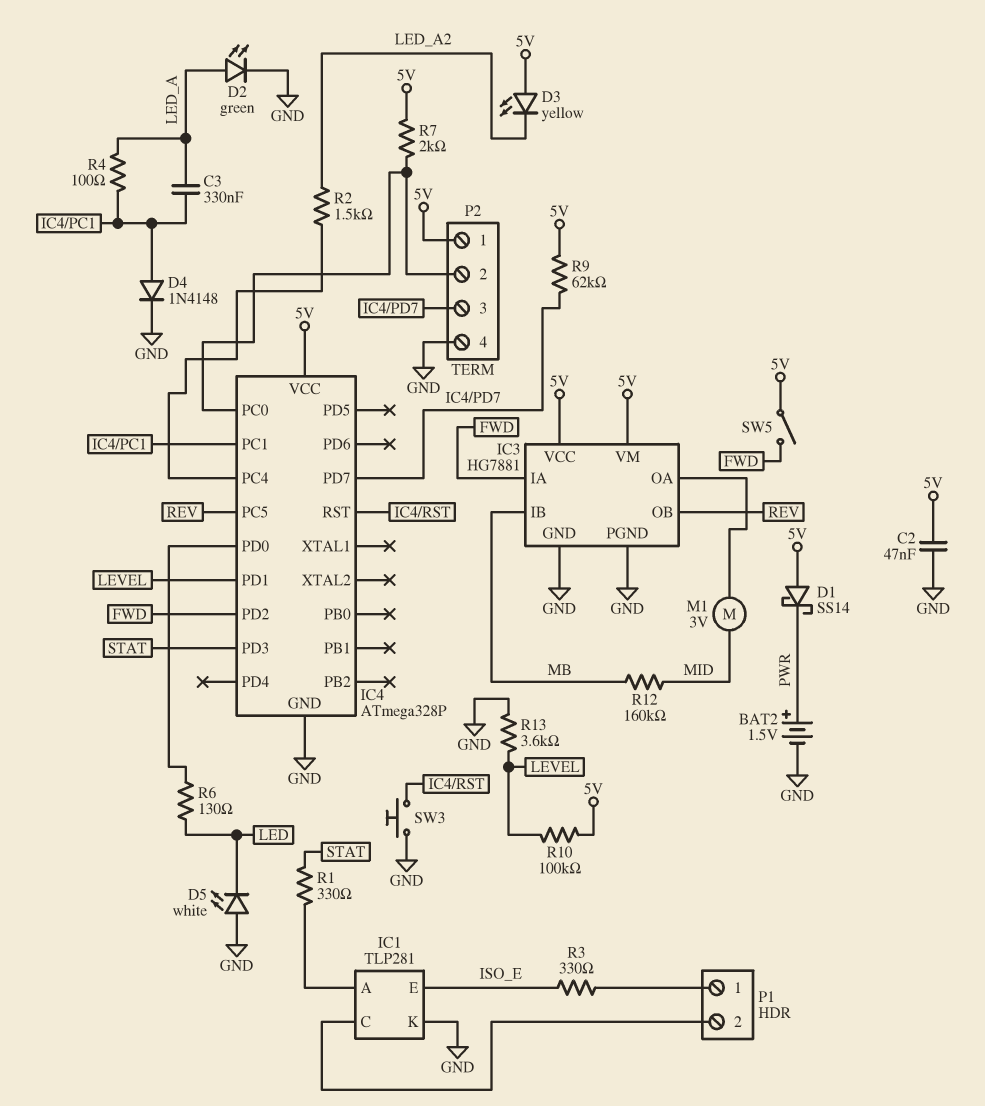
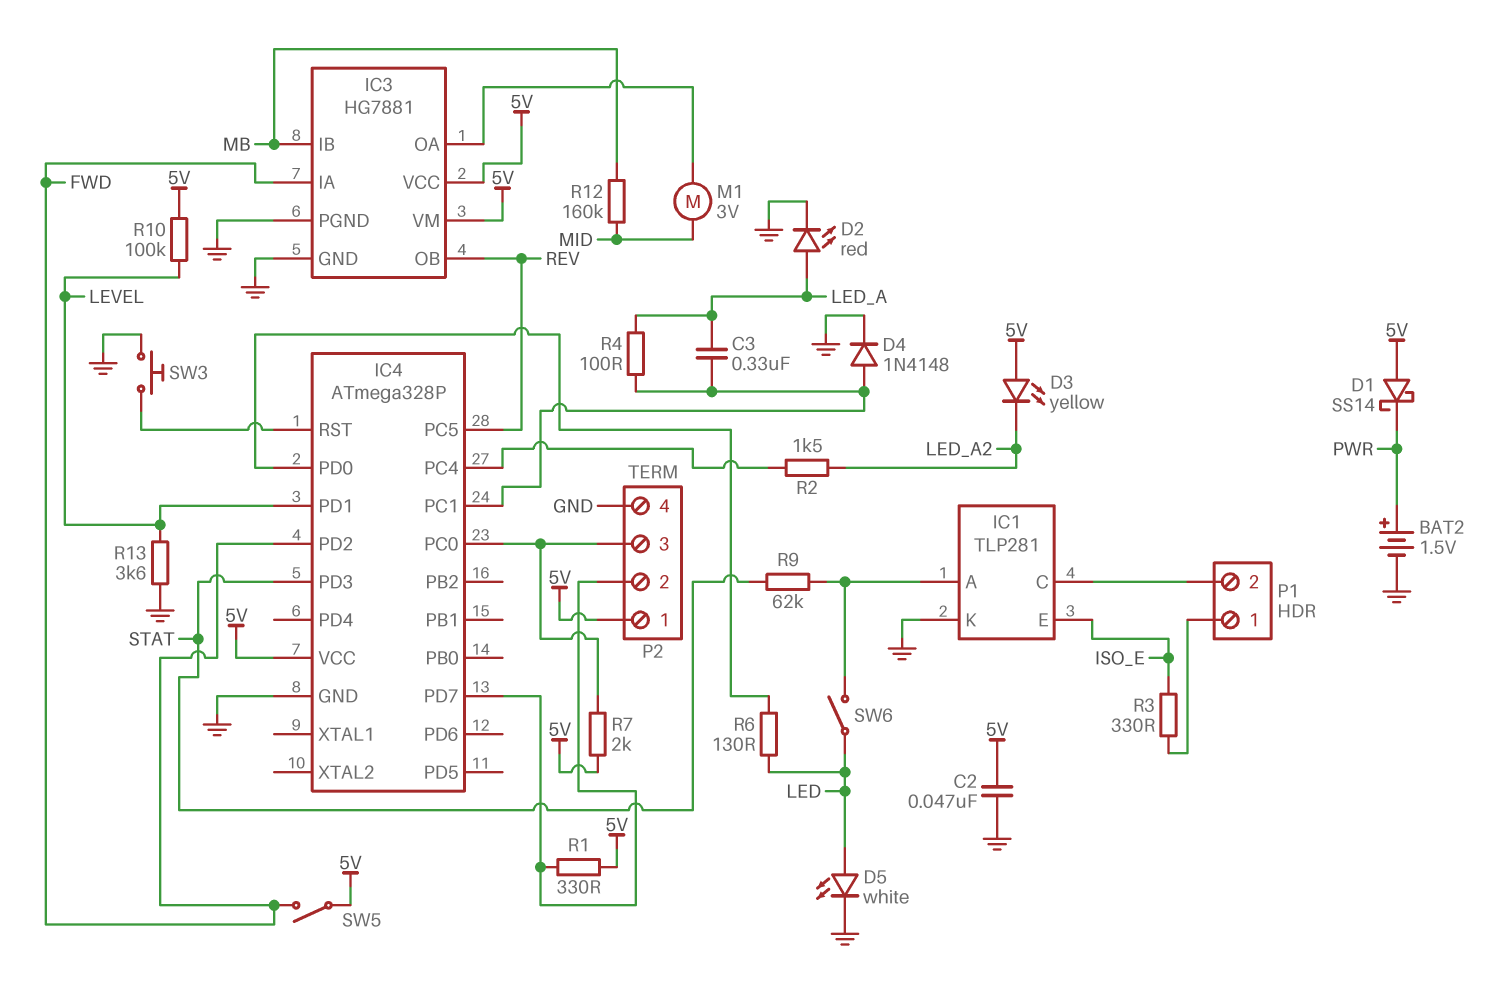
D2: LED green (A LED_A, K GND) -> LED red (A LED_A, K GND)
D5: LED white (A GND, K LED) -> LED white (A LED, K GND)
P2 pin 2: IC4/PC0 -> IC4/PD7
P2 pin 3: IC4/PD7 -> IC4/PC0
R1: 330 (IC1/A, STAT) -> 330 (5V, IC4/PD7)
R9: 62k (5V, IC4/PD7) -> 62k (IC1/A, STAT)
SW6: none -> switch (IC1/A, LED)

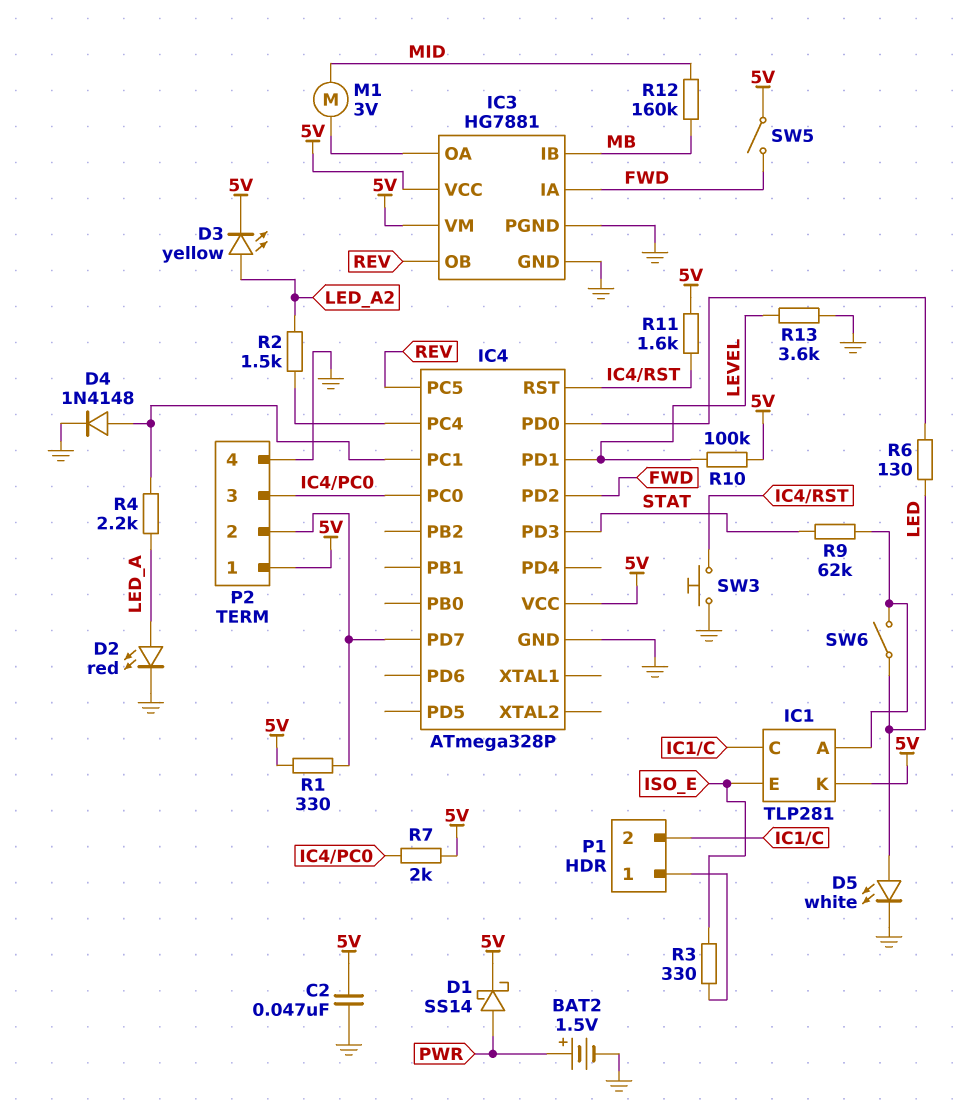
C3: 330nF (IC4/PC1, LED_A) -> none
D1: schottky SS14 (A 5V, K PWR) -> schottky SS14 (A PWR, K 5V)
D3: LED yellow (A 5V, K LED_A2) -> LED yellow (A LED_A2, K 5V)
IC1 pin K: GND -> 5V
R4: 100 (IC4/PC1, LED_A) -> 2.2k (IC4/PC1, LED_A)
R11: none -> 1.6k (5V, IC4/RST)

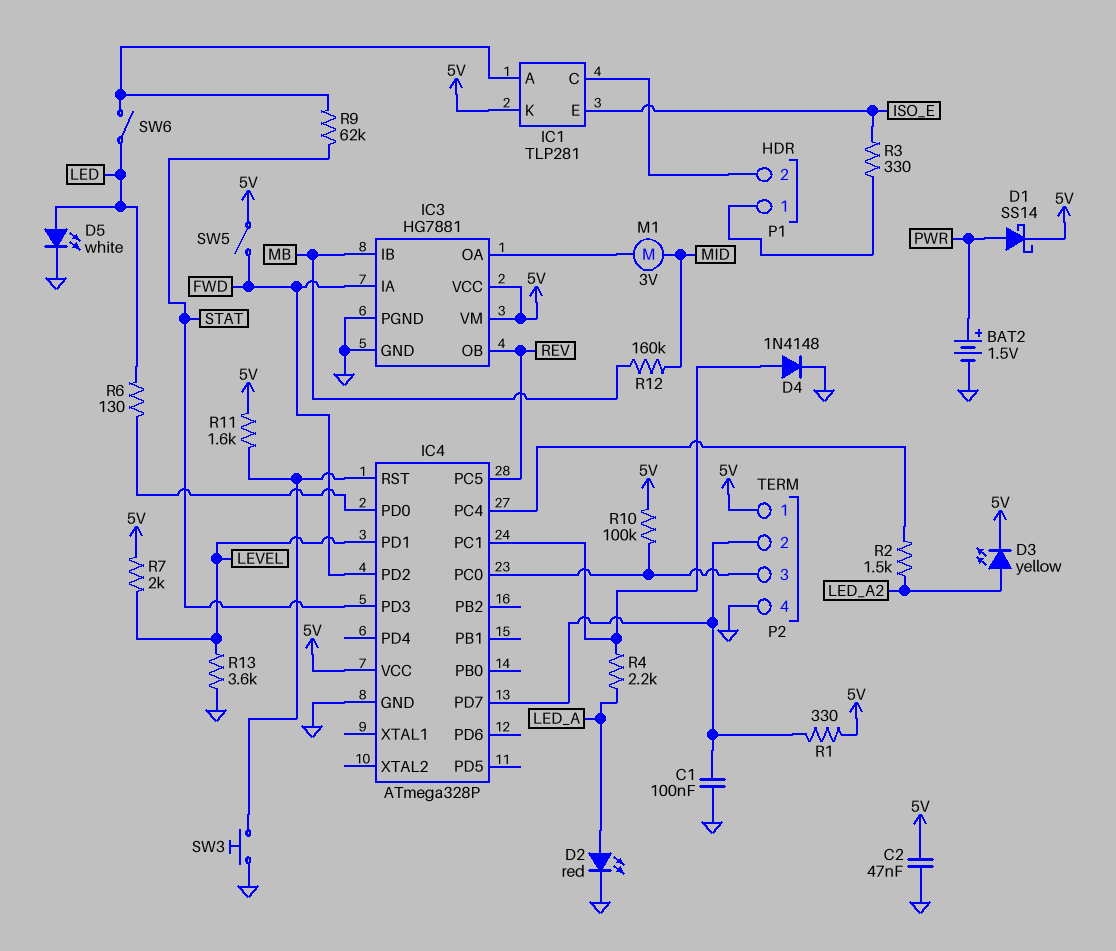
C1: none -> 100nF (GND, IC4/PD7)
R7: 2k (5V, IC4/PC0) -> 2k (5V, LEVEL)
R10: 100k (5V, LEVEL) -> 100k (5V, IC4/PC0)

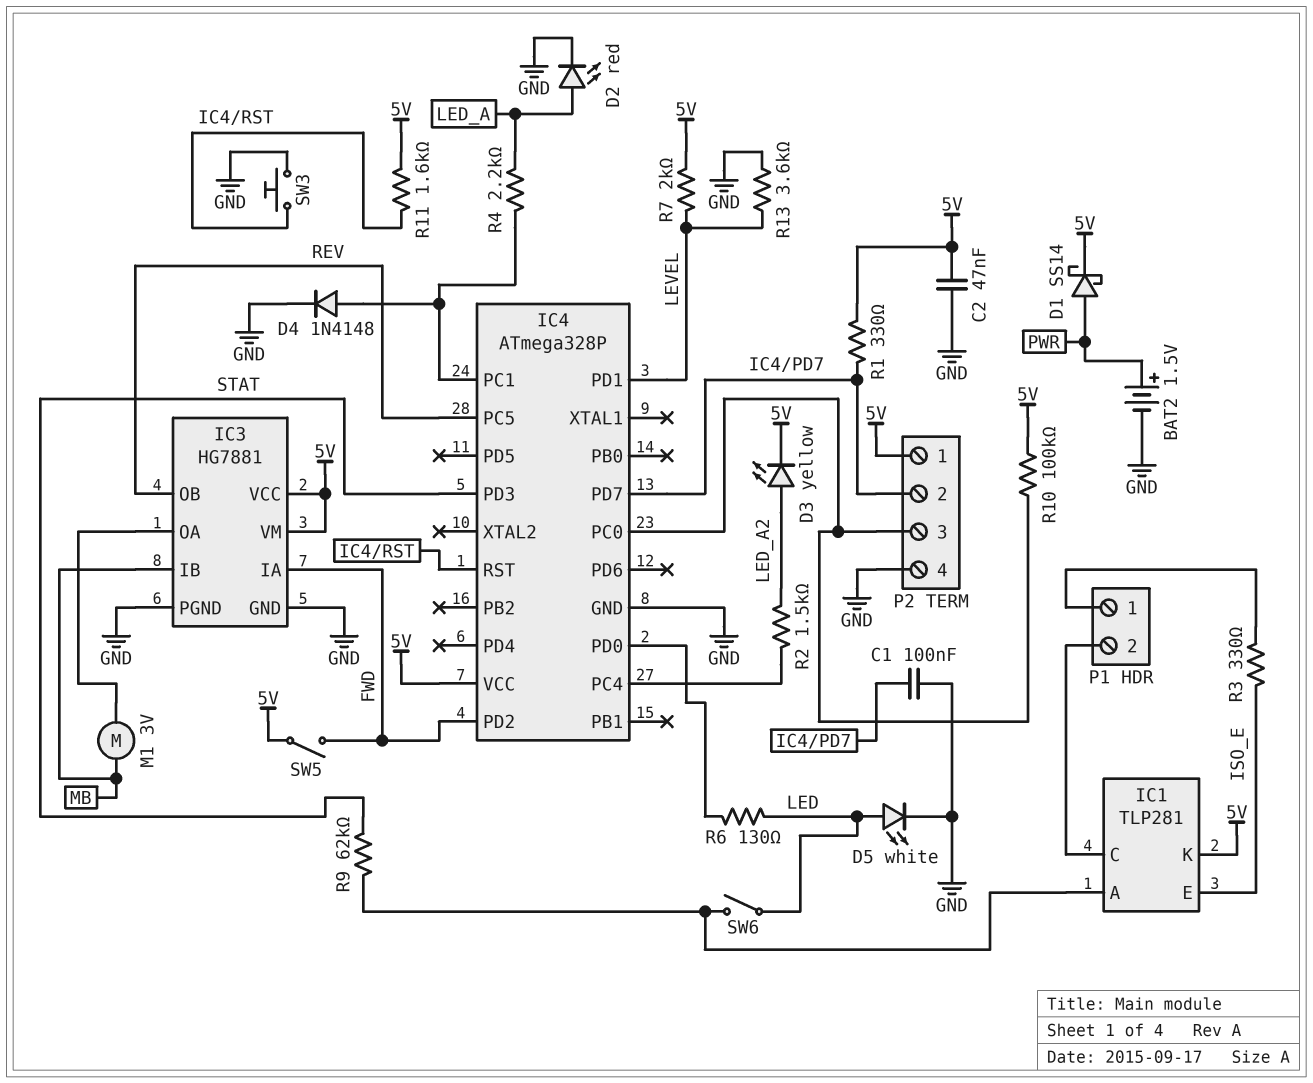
M1: motor 3V (IC3/OA, MID) -> motor 3V (IC3/OA, MB)
R12: 160k (MB, MID) -> none

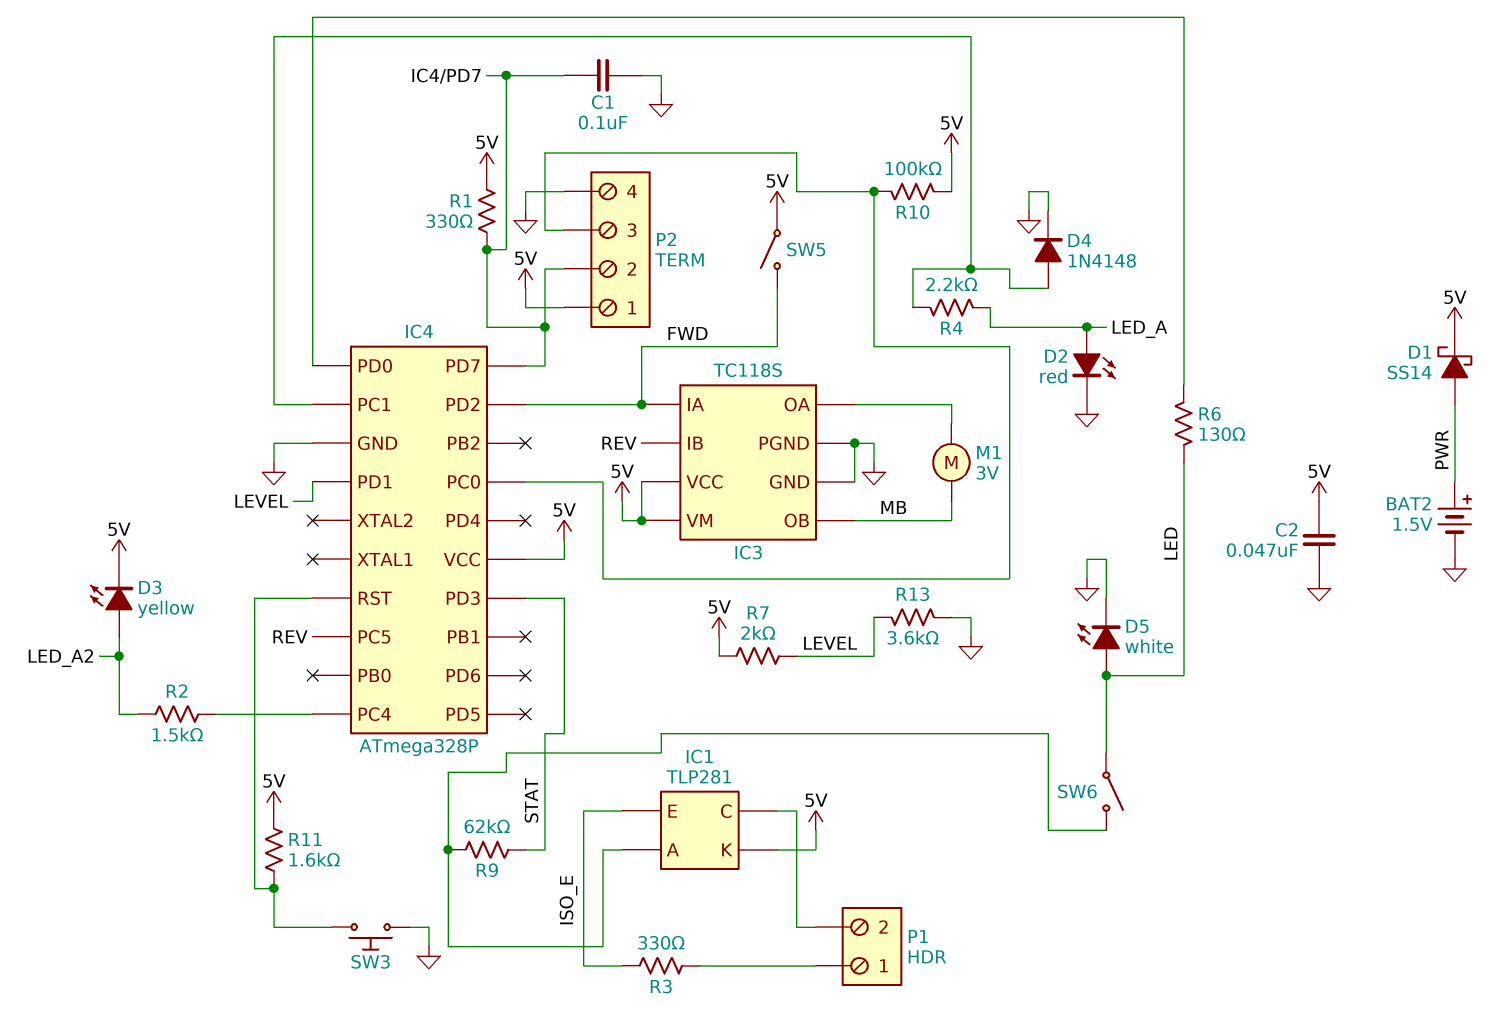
IC3: HG7881 -> TC118S
IC3 pin IB: MB -> REV
IC3 pin OB: REV -> MB

